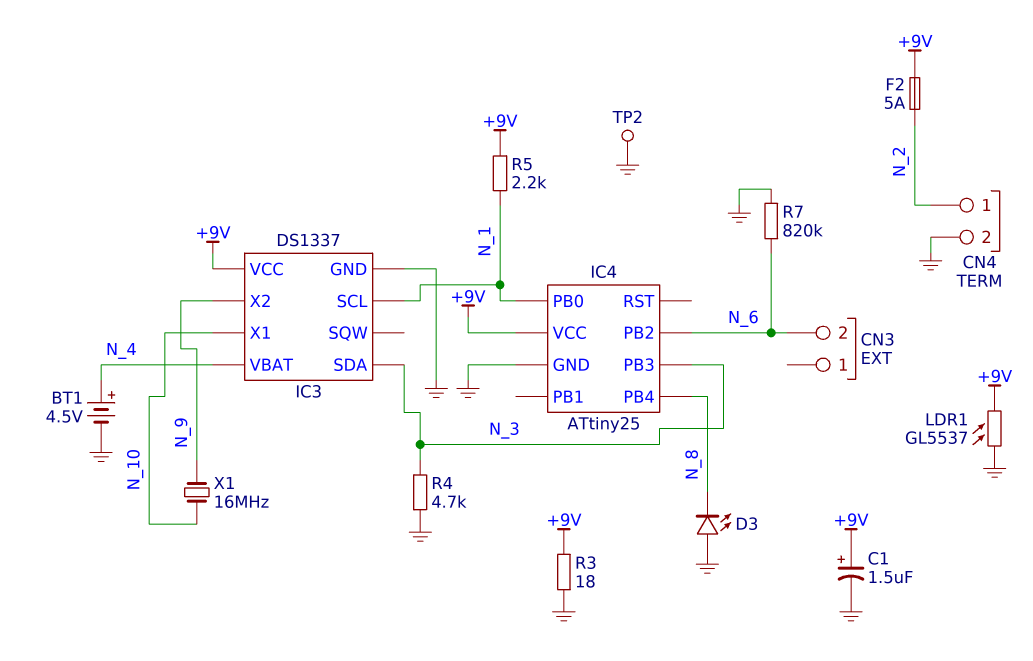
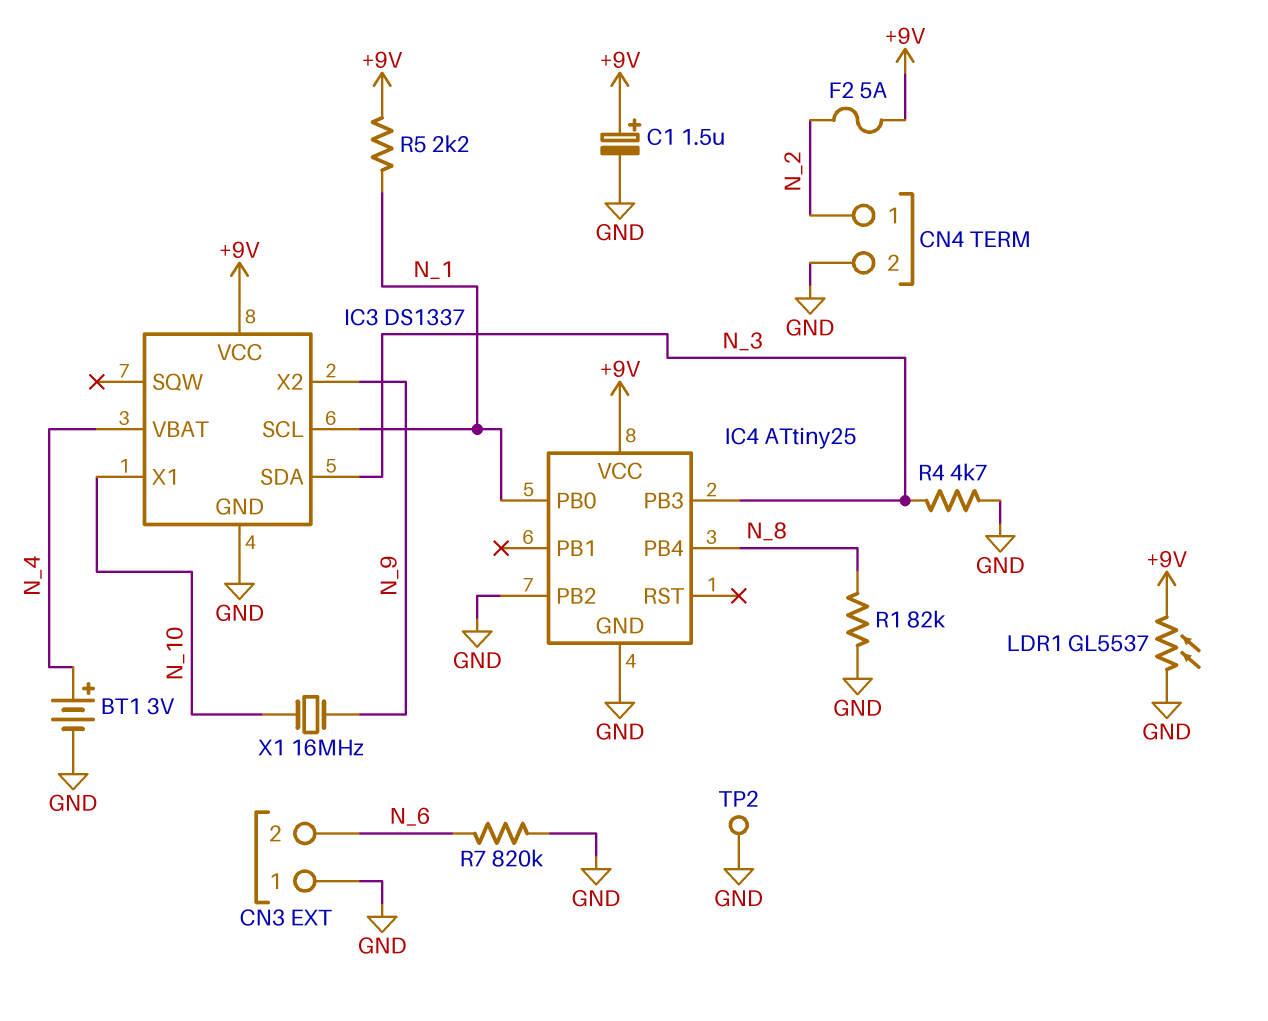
BT1: 4.5V (plus N_4, minus GND) -> 3V (plus N_4, minus GND)
CN3 pin 1: none -> GND
D3: LED (A GND, K N_8) -> none
IC4 pin PB2: N_6 -> GND
R1: none -> 82k (GND, N_8)
R3: 18 (+9V, GND) -> none

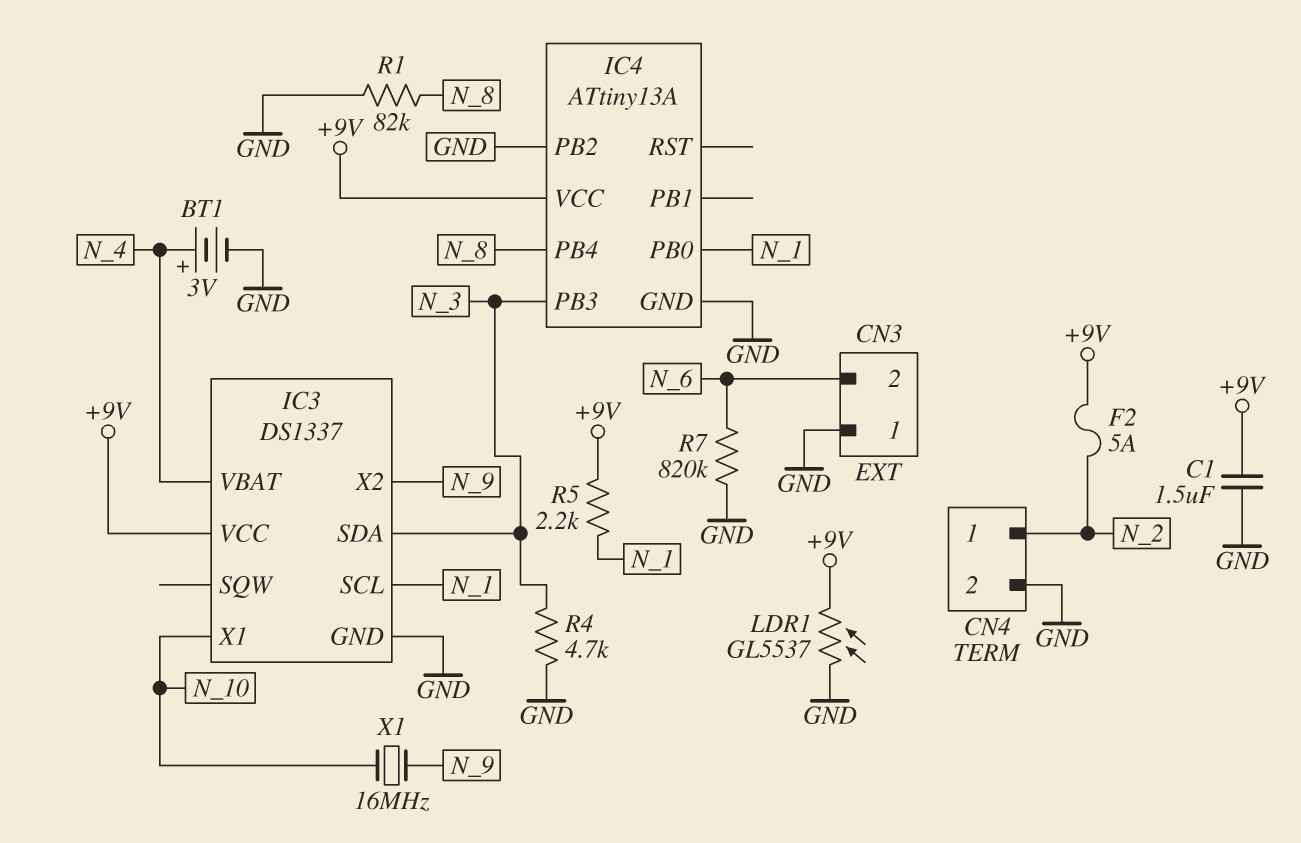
C1: 1.5uF (plus +9V, minus GND) -> 1.5uF (+9V, GND)
IC4: ATtiny25 -> ATtiny13A
TP2: test point (GND) -> none

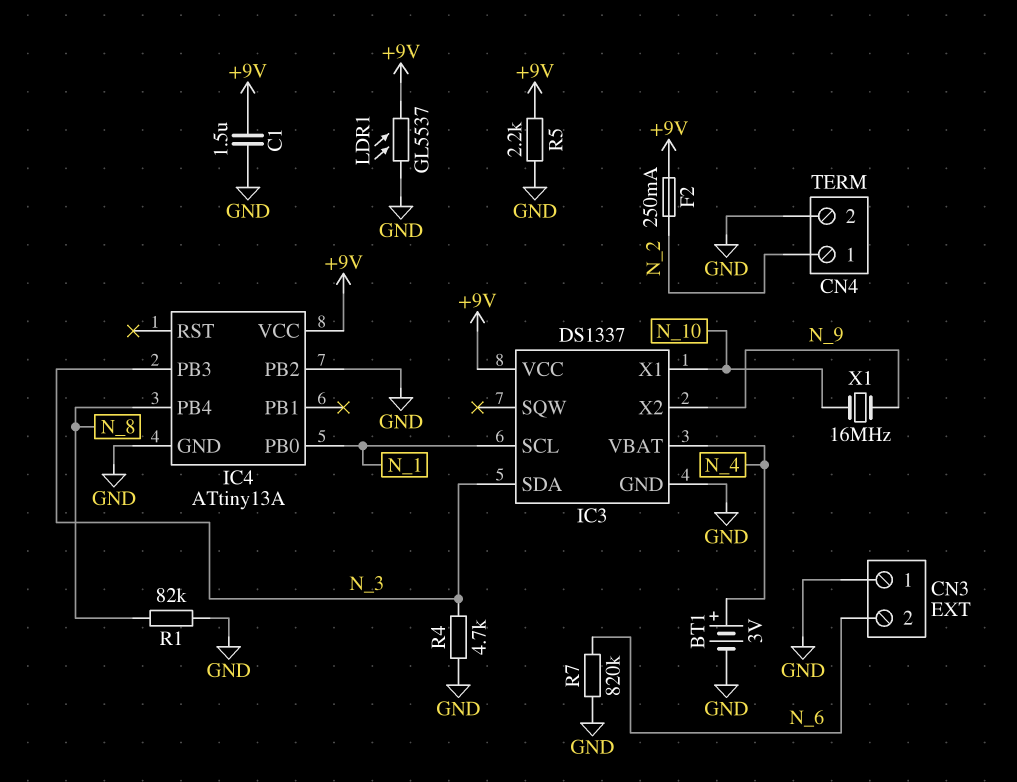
F2: 5A (+9V, N_2) -> 250mA (+9V, N_2)
R5: 2.2k (+9V, N_1) -> 2.2k (+9V, GND)

